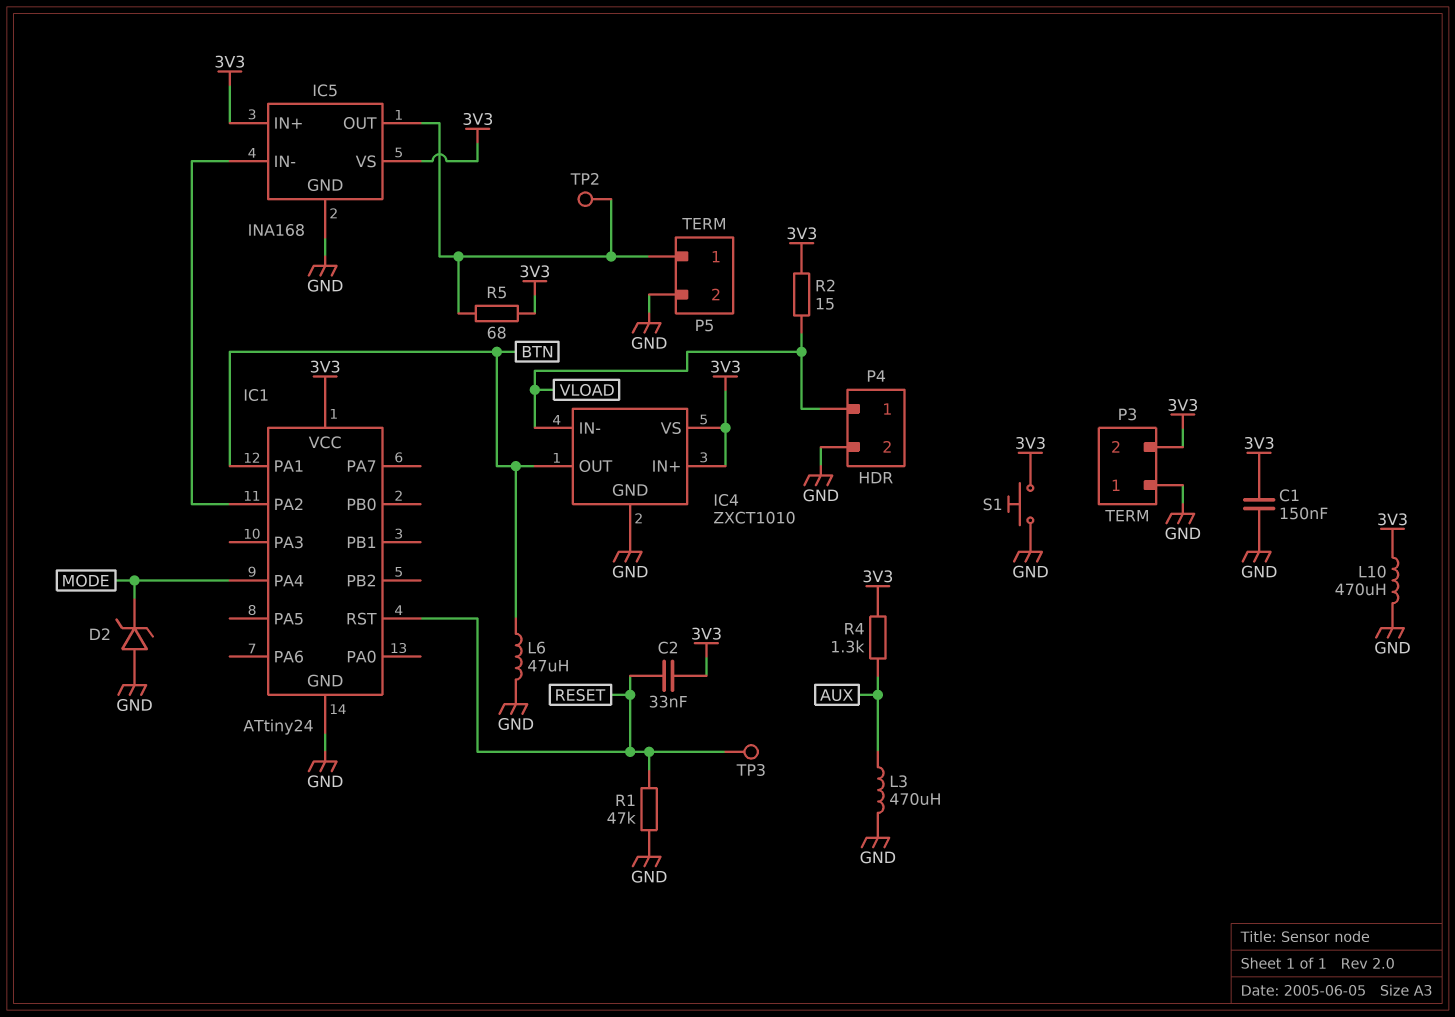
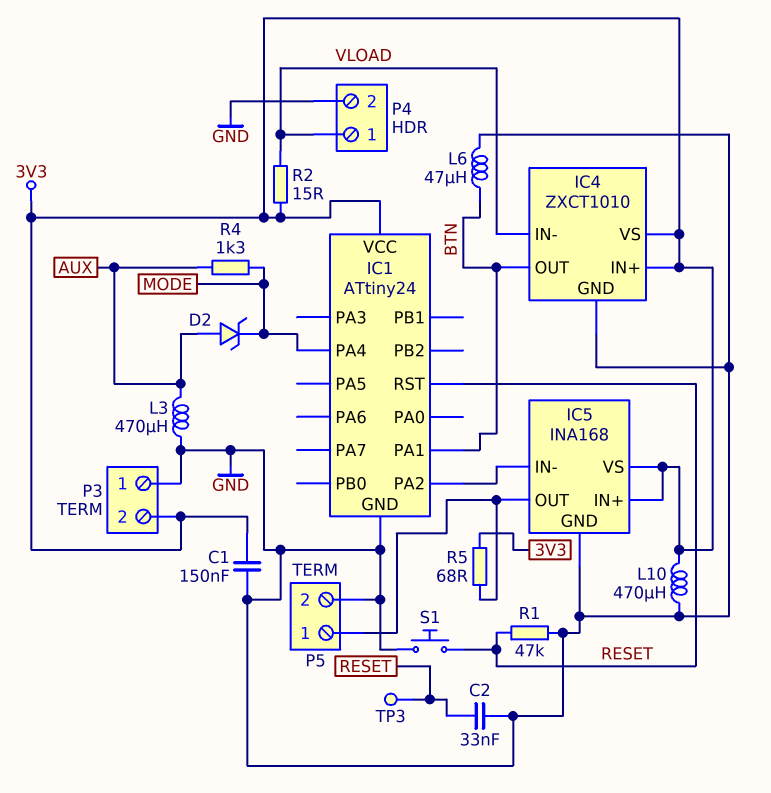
C2: 33nF (3V3, RESET) -> 33nF (GND, RESET)
D2: zener (A GND, K MODE) -> zener (A AUX, K MODE)
R4: 1.3k (3V3, AUX) -> 1.3k (AUX, MODE)
S1: button (3V3, GND) -> button (GND, RESET)
TP2: test point (IC5/OUT) -> none

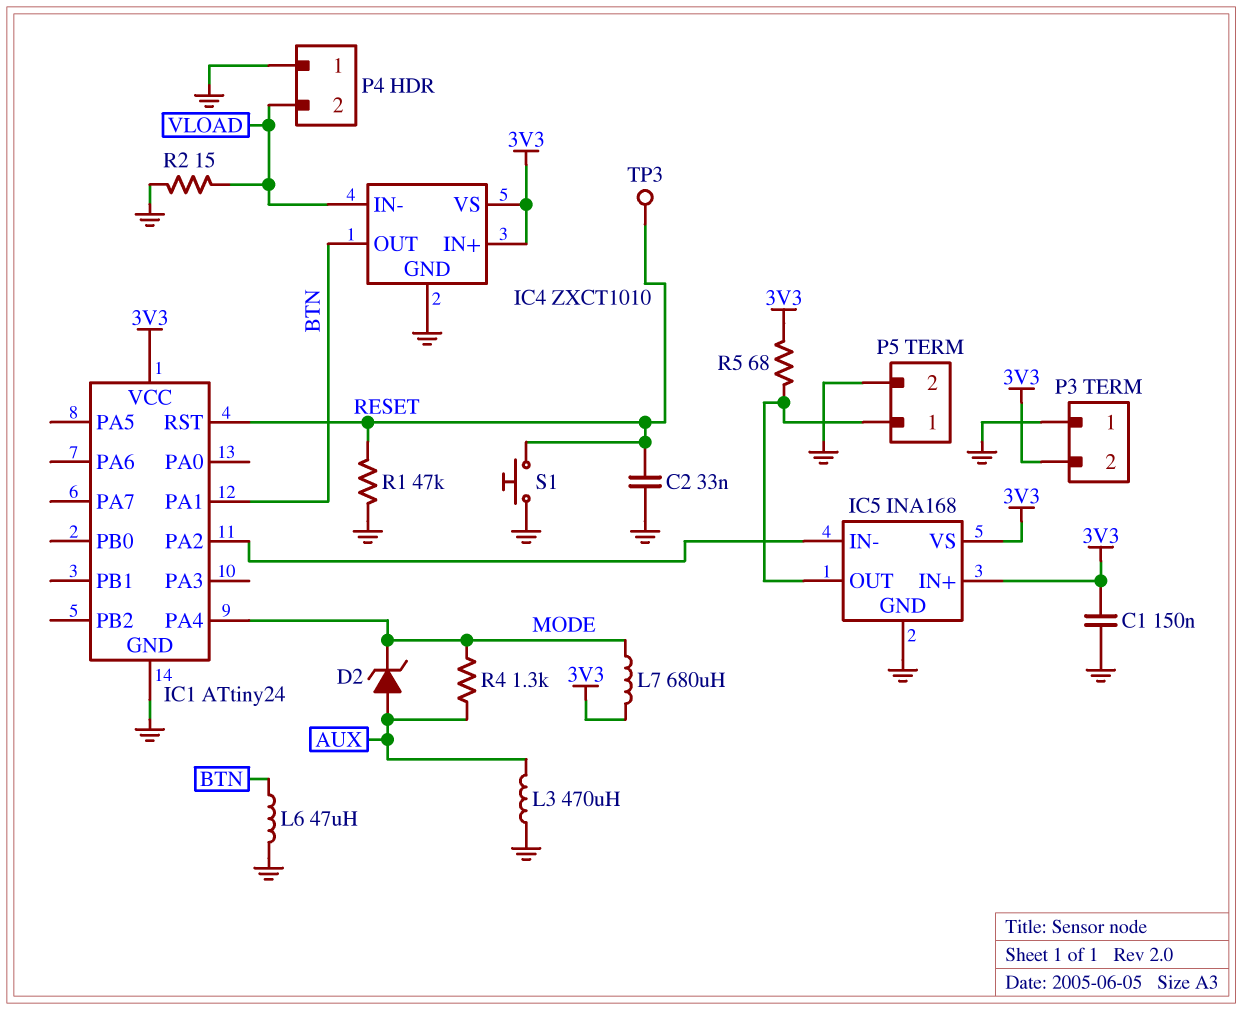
L7: none -> 680uH (3V3, MODE)
L10: 470uH (3V3, GND) -> none
P4 pin 1: VLOAD -> GND
P4 pin 2: GND -> VLOAD
R2: 15 (3V3, VLOAD) -> 15 (GND, VLOAD)

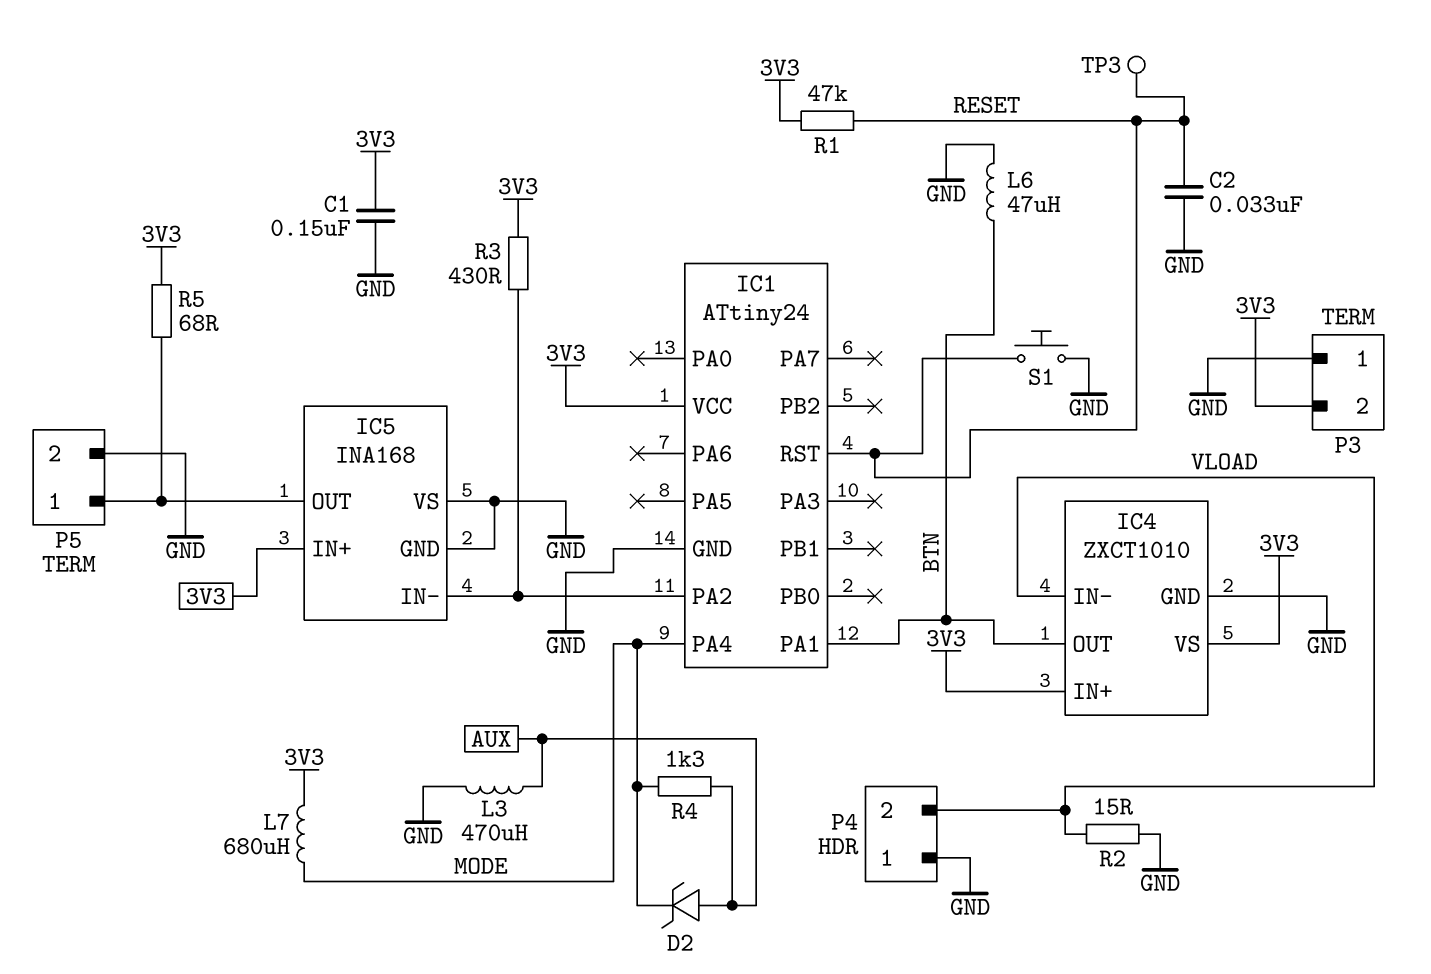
IC5 pin VS: 3V3 -> GND
R1: 47k (GND, RESET) -> 47k (3V3, RESET)
R3: none -> 430 (3V3, IC1/PA2)

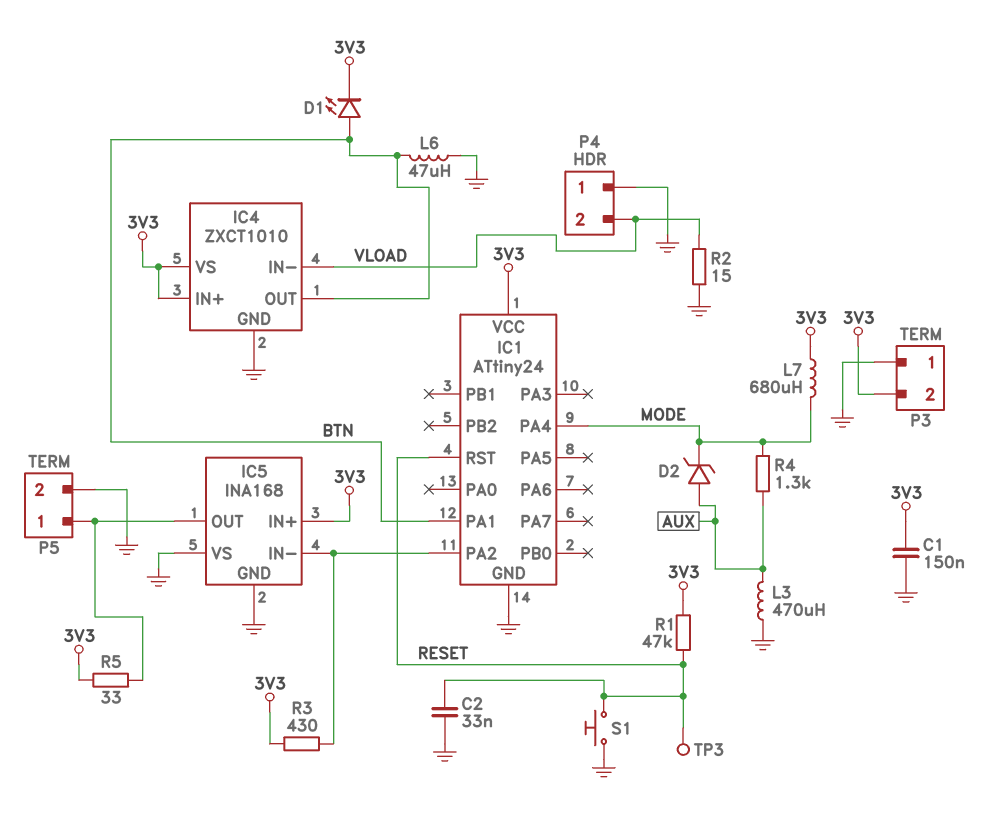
D1: none -> LED (A BTN, K 3V3)
R5: 68 (3V3, IC5/OUT) -> 33 (3V3, IC5/OUT)

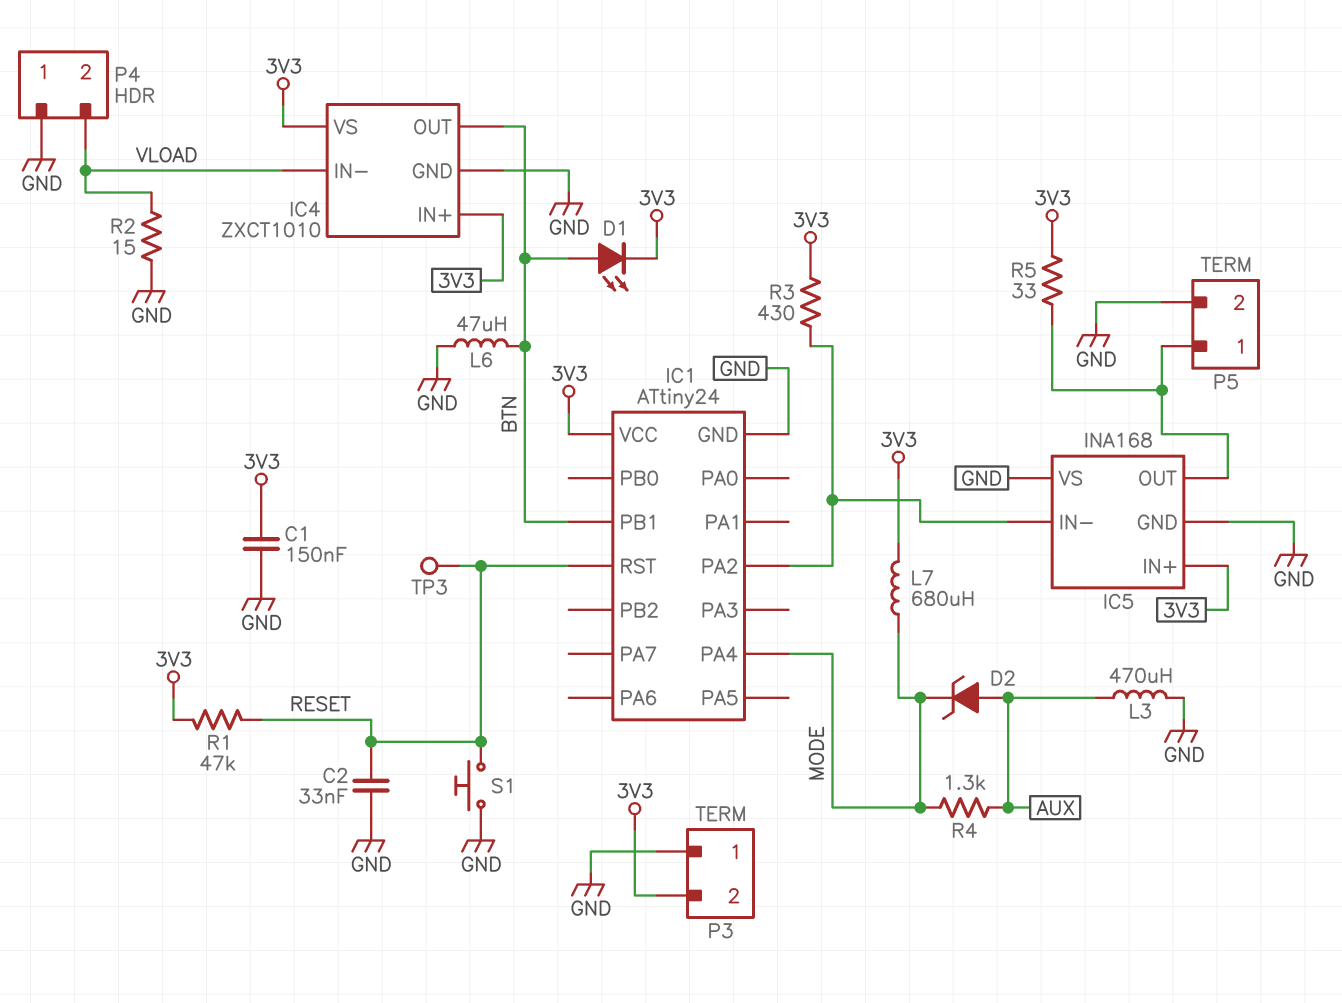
IC1 pin PA1: BTN -> none
IC1 pin PB1: none -> BTN

